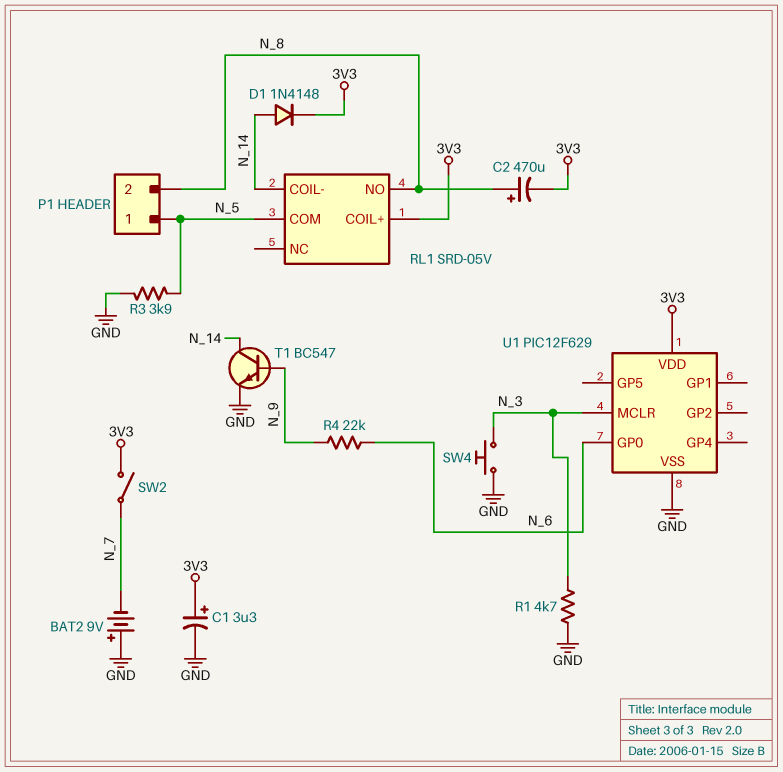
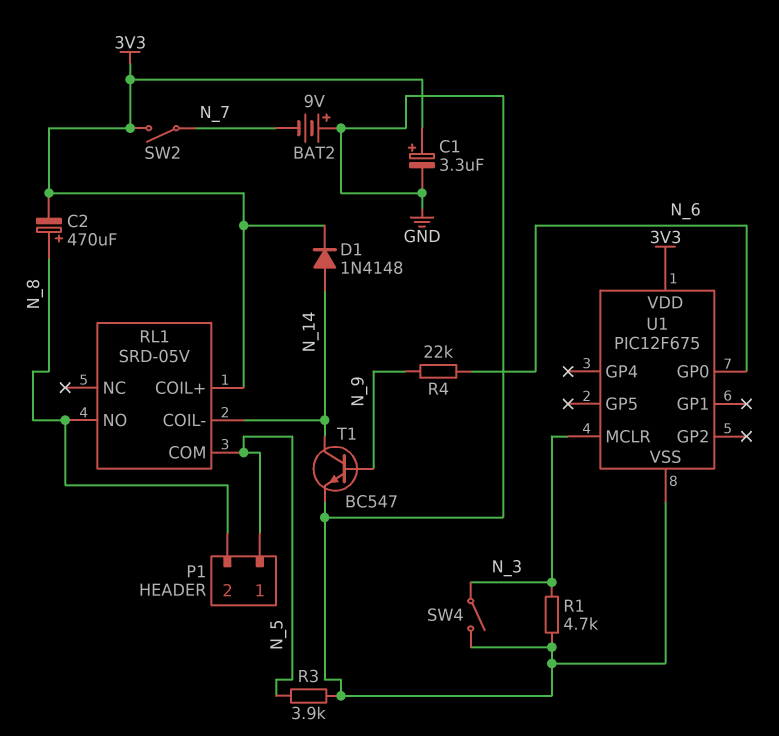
SW4: button (GND, N_3) -> switch (GND, N_3)
U1: PIC12F629 -> PIC12F675

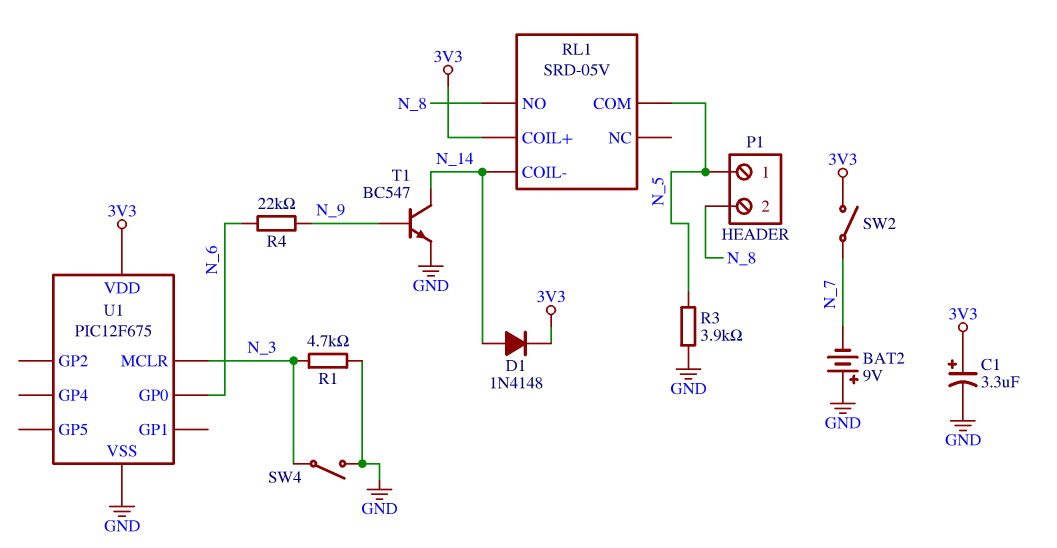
C2: 470uF (plus N_8, minus 3V3) -> none

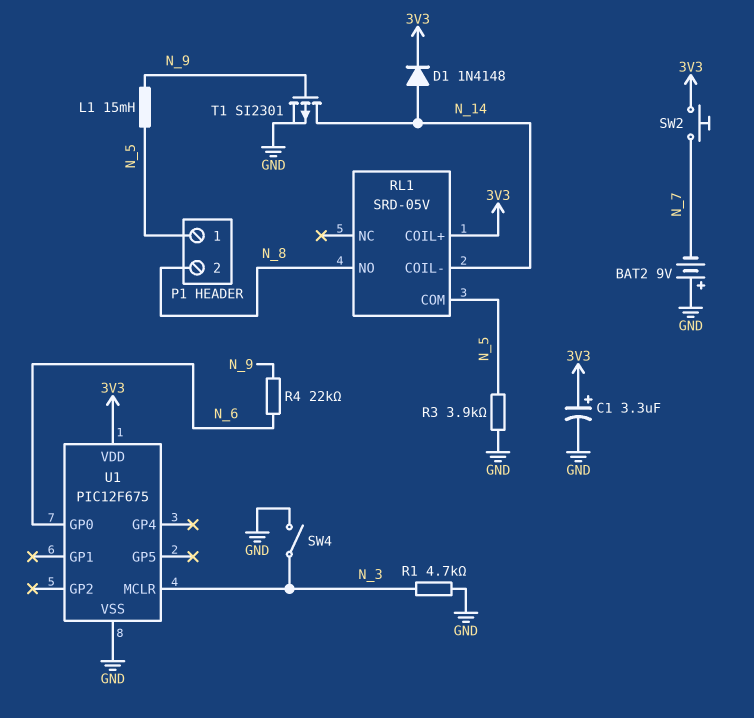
L1: none -> 15mH (N_5, N_9)
SW2: switch (3V3, N_7) -> button (3V3, N_7)
T1: NPN BC547 (B N_9, C N_14, E GND) -> PMOS SI2301 (G N_9, D N_14, S GND)

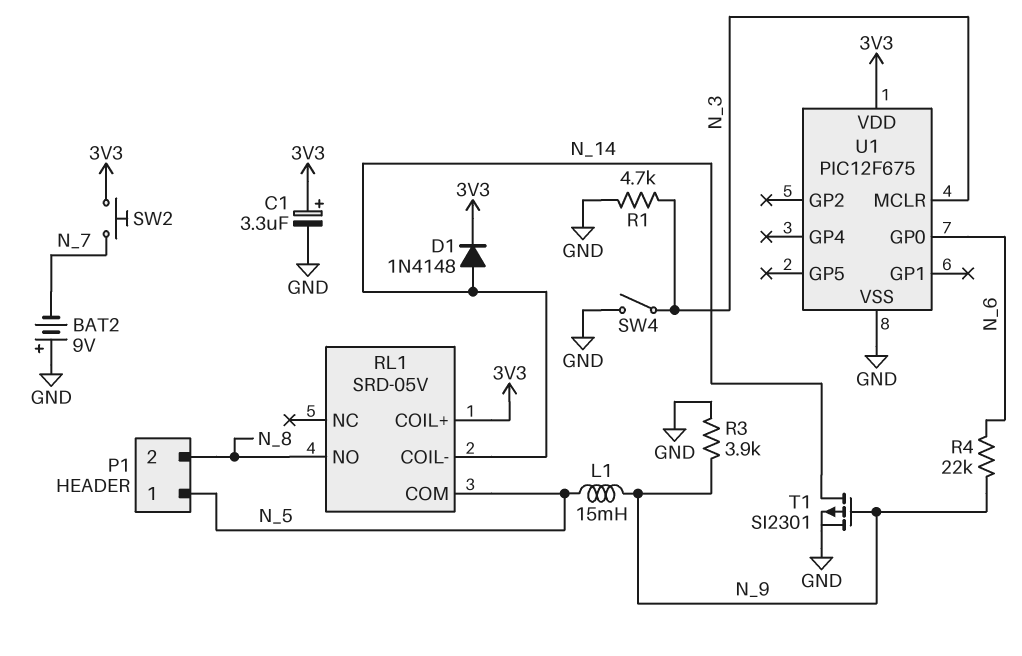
R3: 3.9k (GND, N_5) -> 3.9k (GND, N_9)

